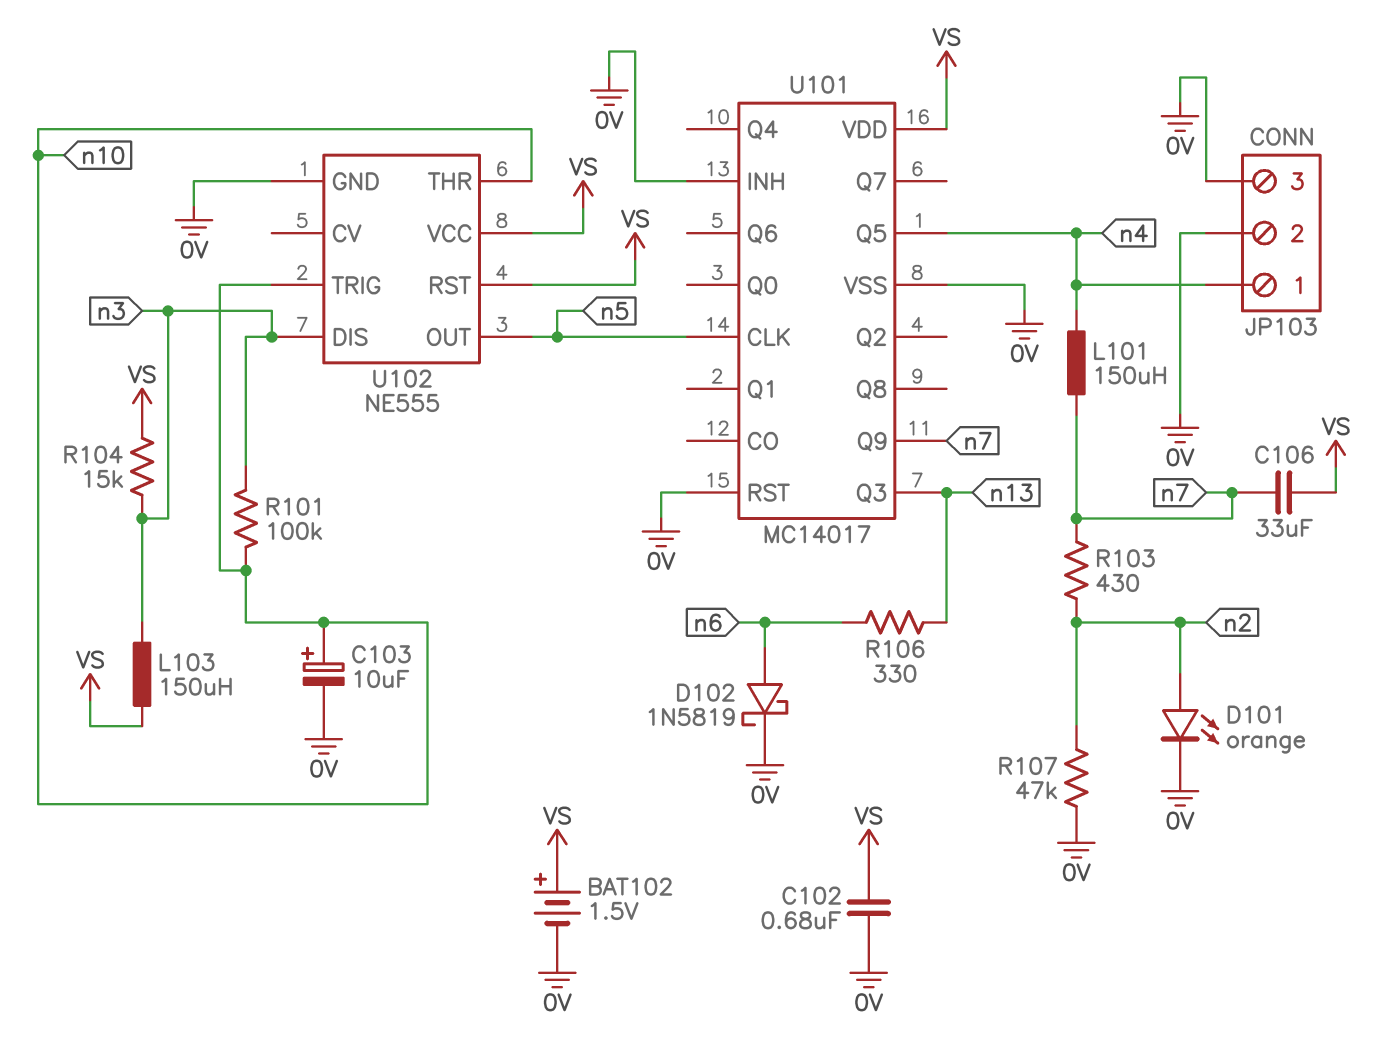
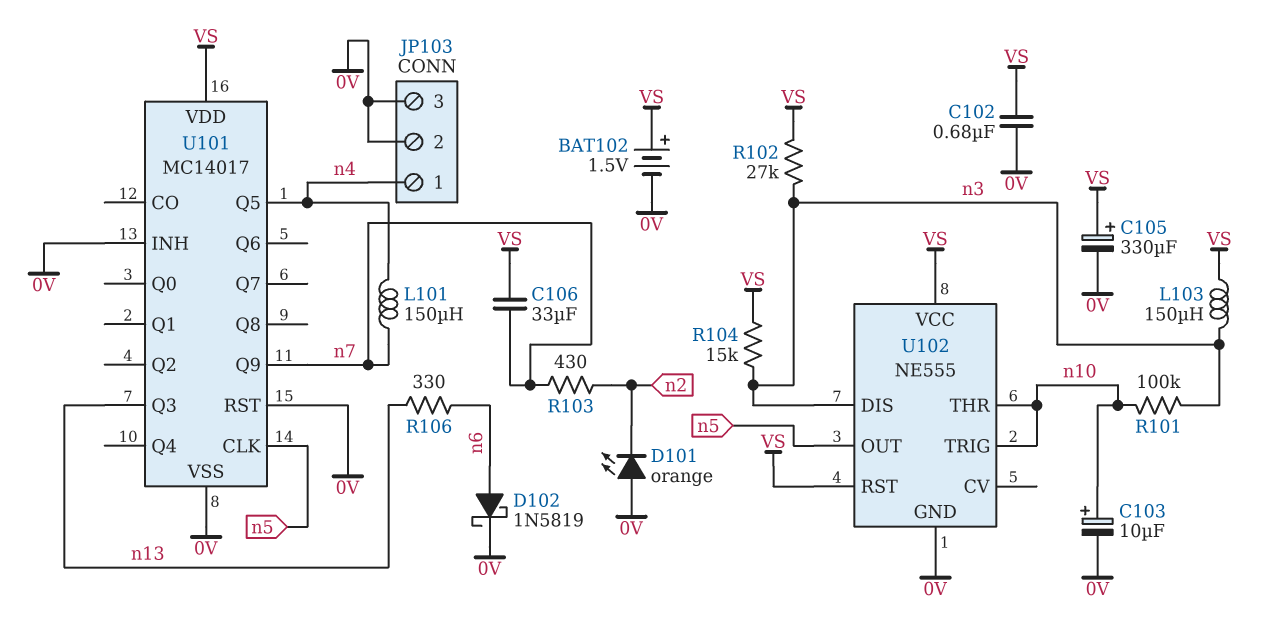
C105: none -> 330uF (plus VS, minus 0V)
D101: LED orange (A n2, K 0V) -> LED orange (A 0V, K n2)
R102: none -> 27k (VS, n3)
R107: 47k (0V, n2) -> none

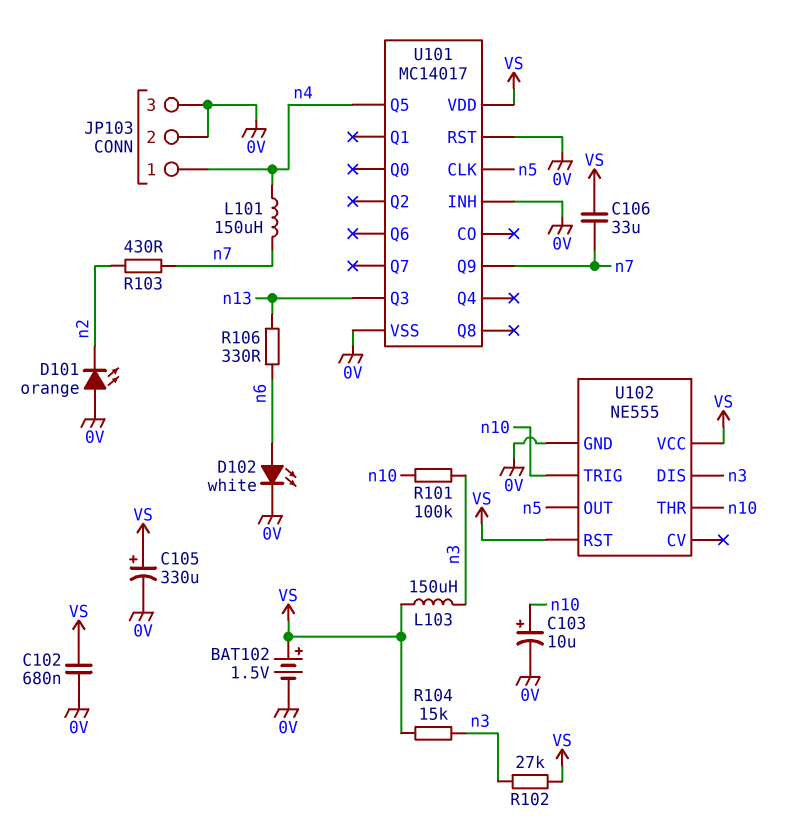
D102: schottky 1N5819 (A n6, K 0V) -> LED white (A n6, K 0V)

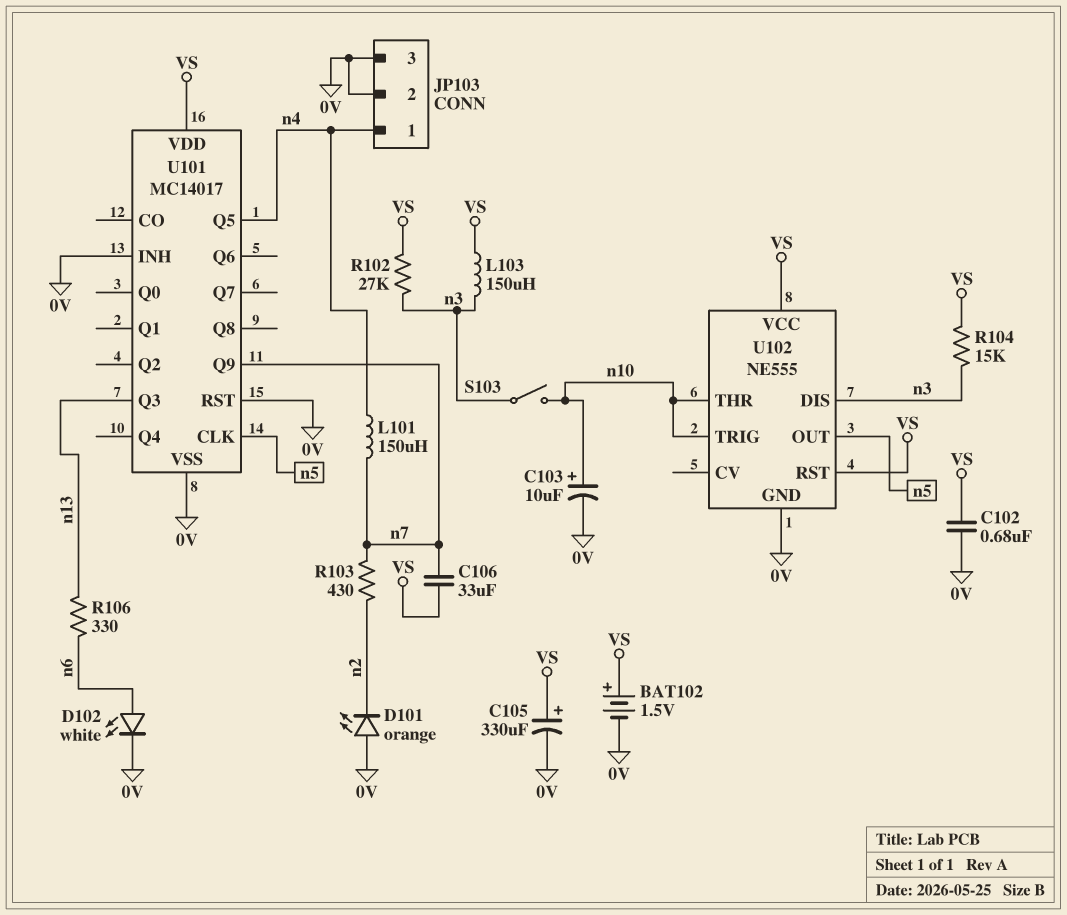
R101: 100k (n3, n10) -> none
S103: none -> switch (n3, n10)

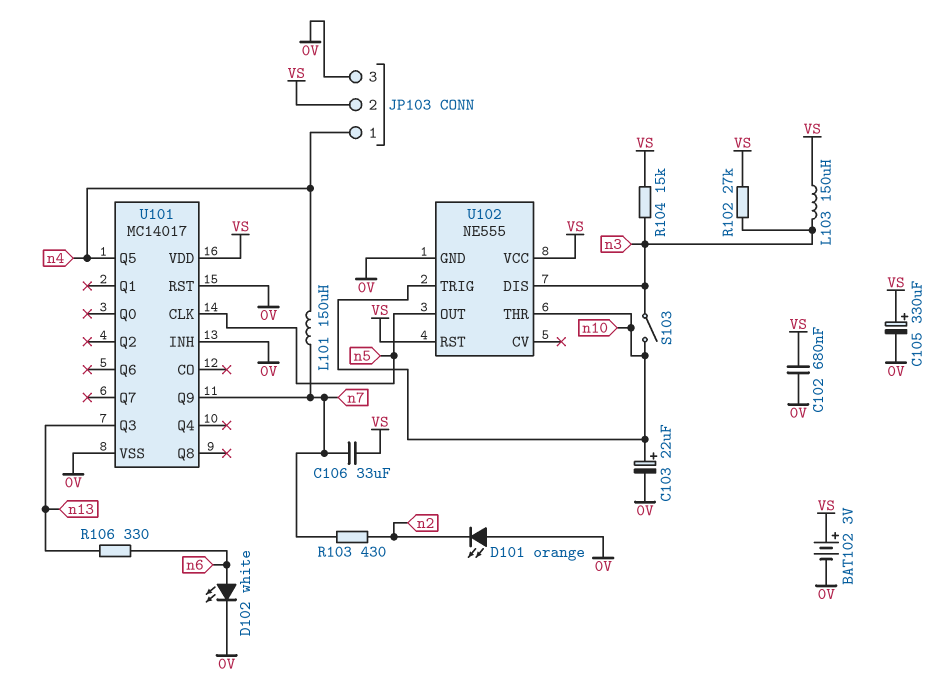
BAT102: 1.5V (plus VS, minus 0V) -> 3V (plus VS, minus 0V)
C103: 10uF (plus n10, minus 0V) -> 22uF (plus n10, minus 0V)
JP103 pin 2: 0V -> VS

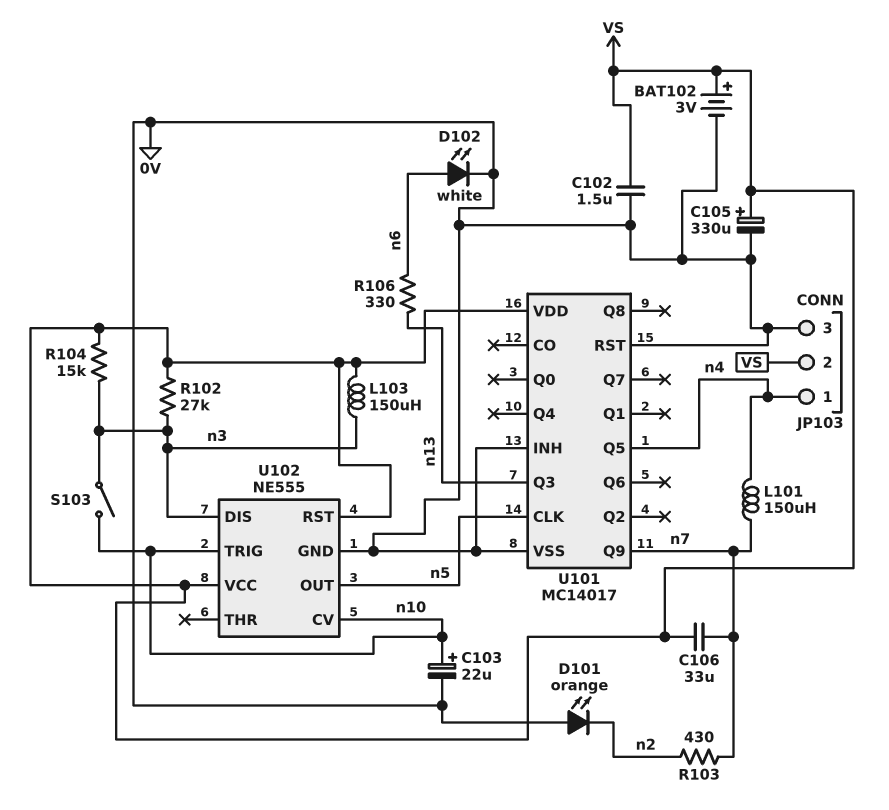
C102: 680nF (0V, VS) -> 1.5uF (0V, VS)
U102 pin CV: none -> n10
U102 pin THR: n10 -> none

